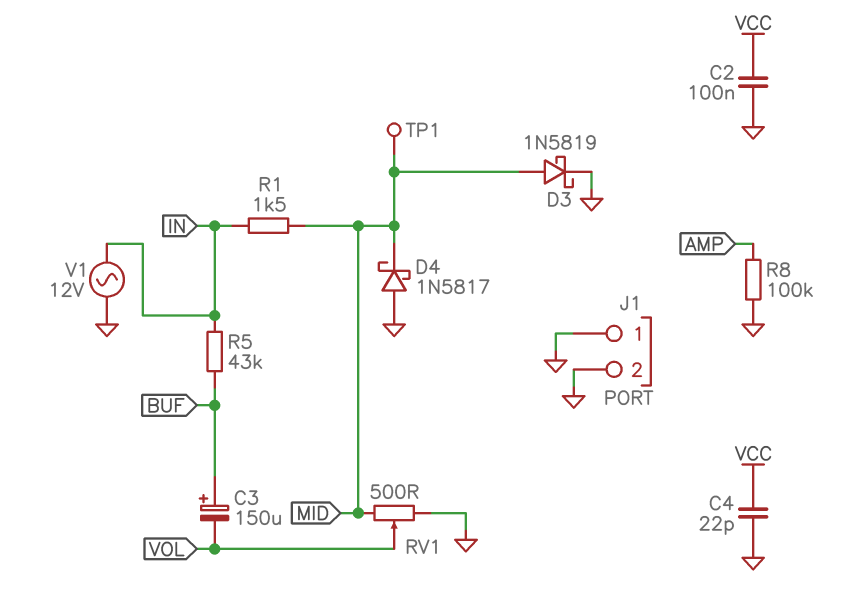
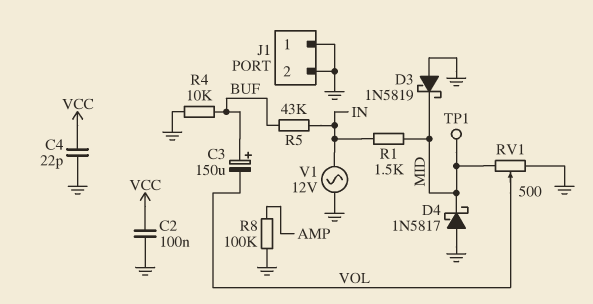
D3: schottky 1N5819 (A MID, K GND) -> schottky 1N5819 (A GND, K MID)
R4: none -> 10k (BUF, GND)

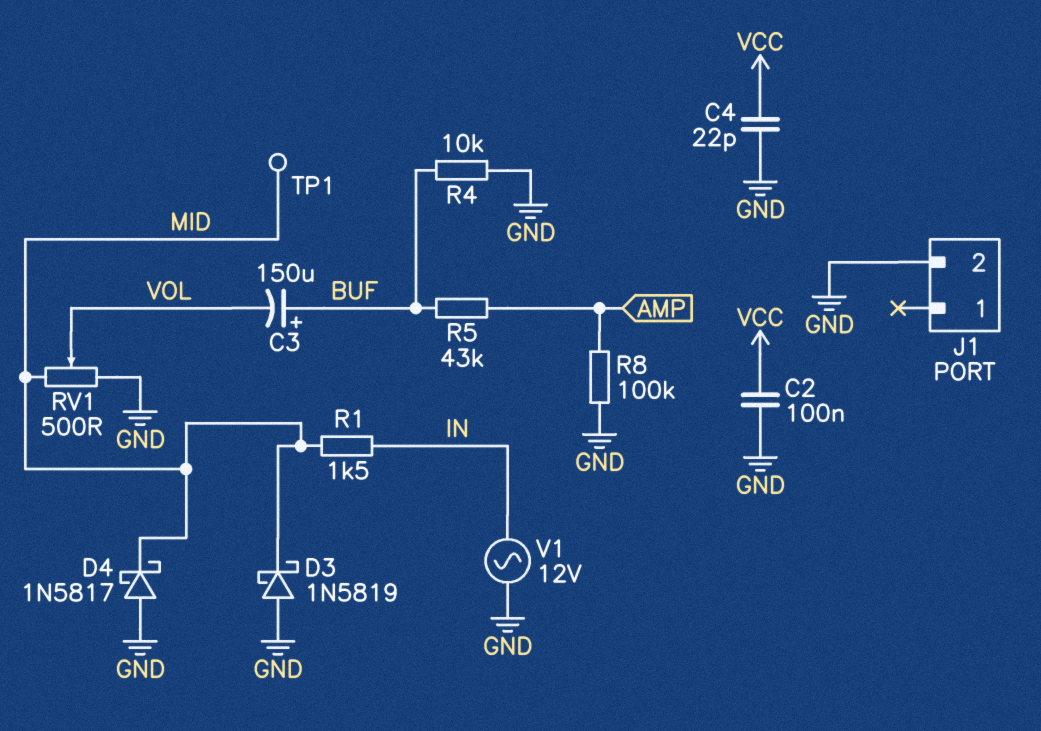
J1 pin 1: GND -> none
R5: 43k (BUF, IN) -> 43k (AMP, BUF)

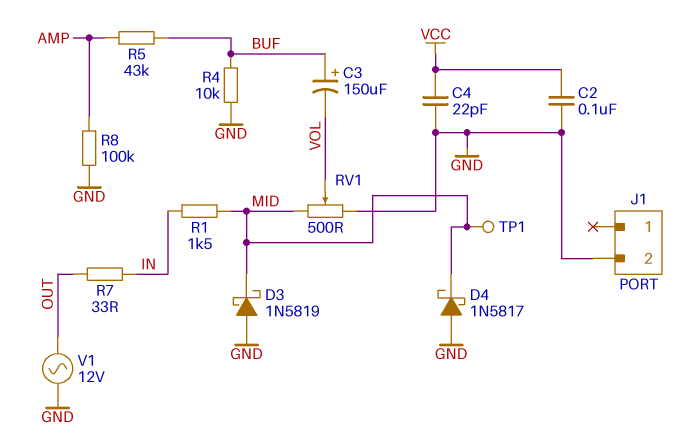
R7: none -> 33 (IN, OUT)
V1: AC 12V (GND, IN) -> AC 12V (GND, OUT)

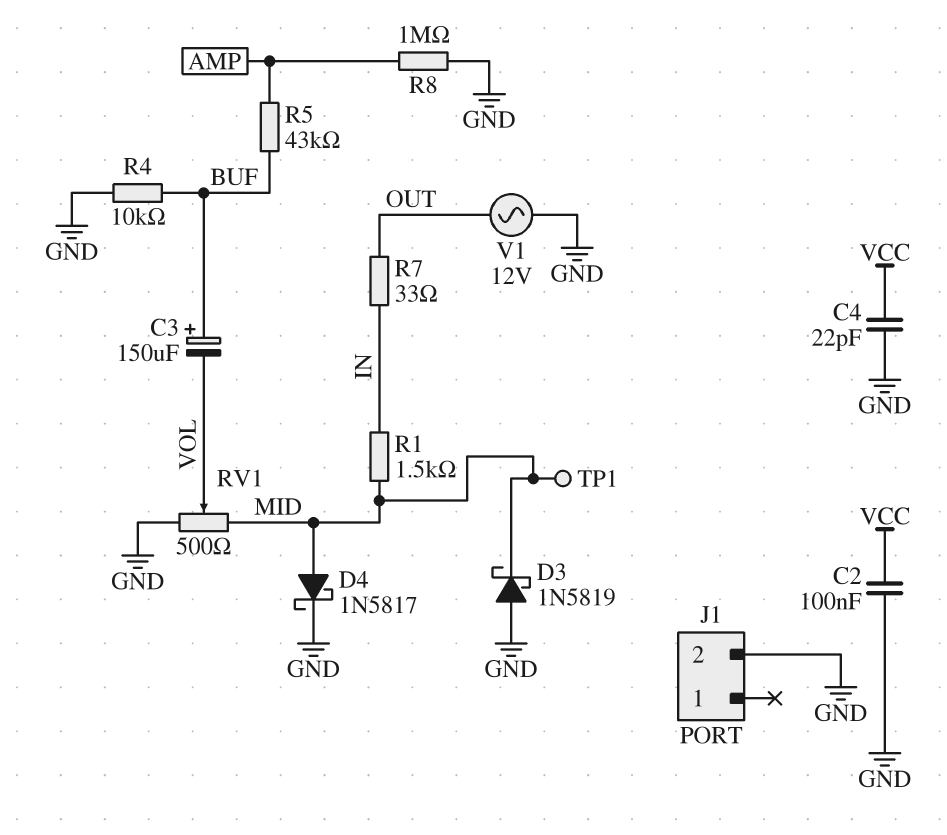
D4: schottky 1N5817 (A GND, K MID) -> schottky 1N5817 (A MID, K GND)
R8: 100k (AMP, GND) -> 1M (AMP, GND)

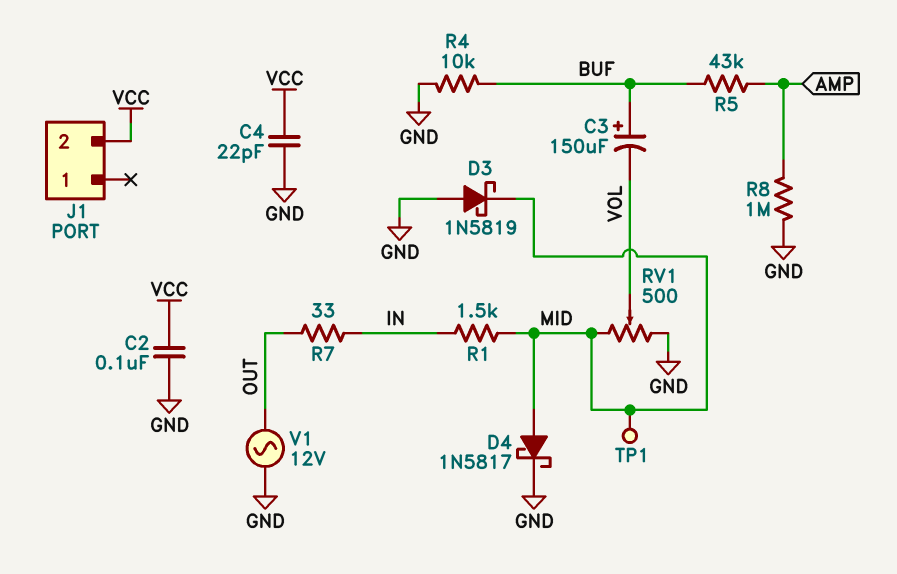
J1 pin 2: GND -> VCC

